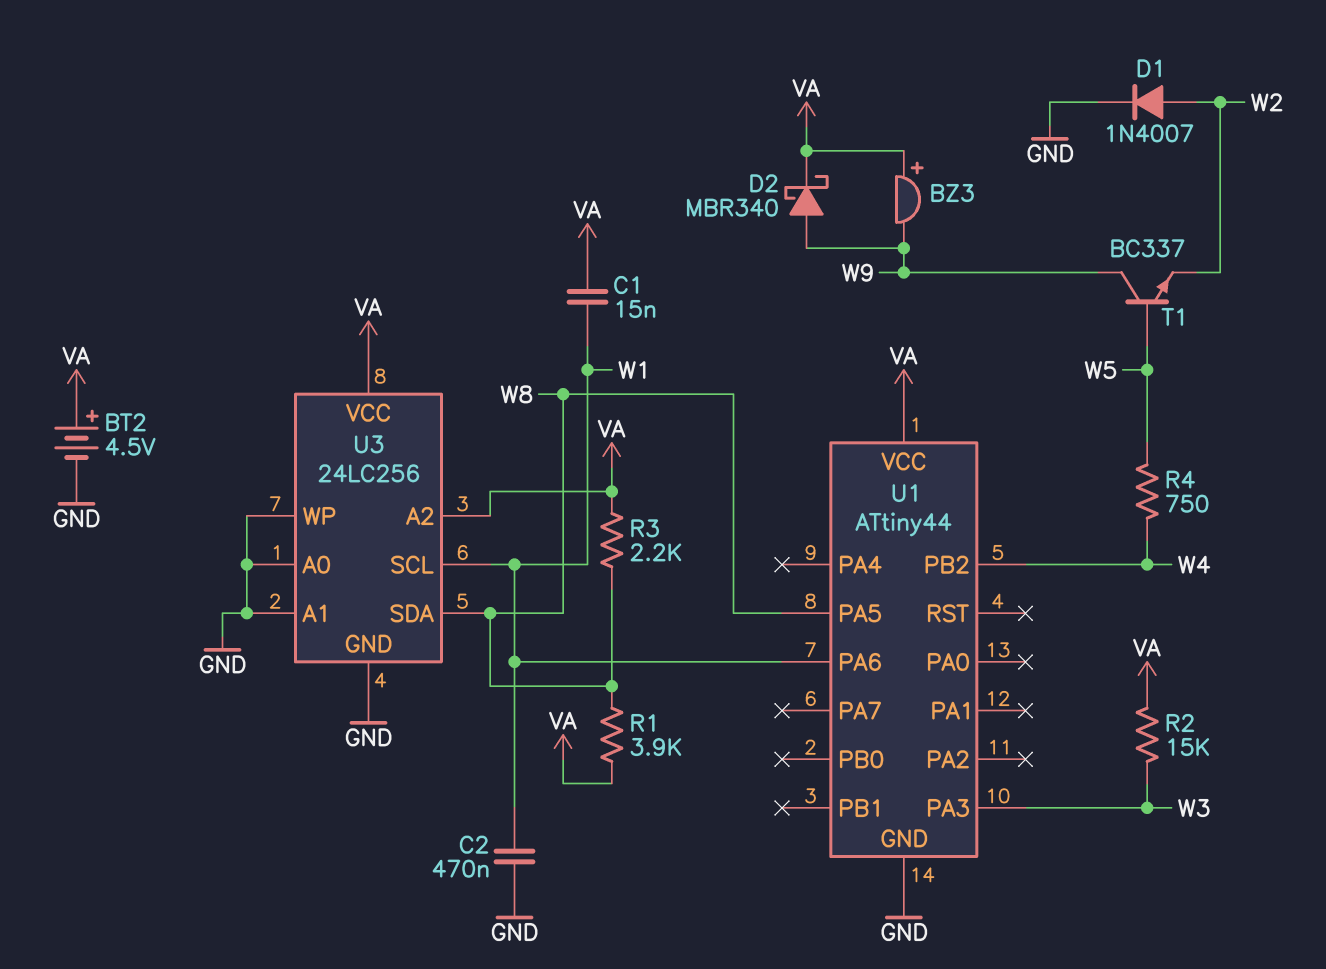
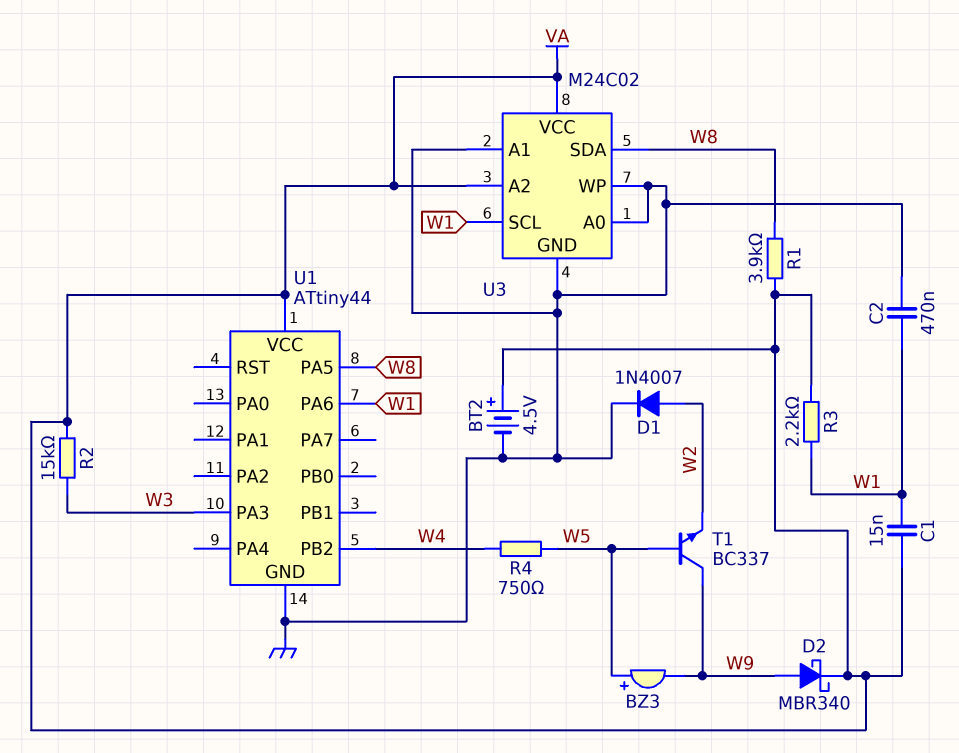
BZ3: buzzer (plus VA, minus W9) -> buzzer (plus W5, minus W9)
R3: 2.2k (VA, W8) -> 2.2k (VA, W1)
U3: 24LC256 -> M24C02

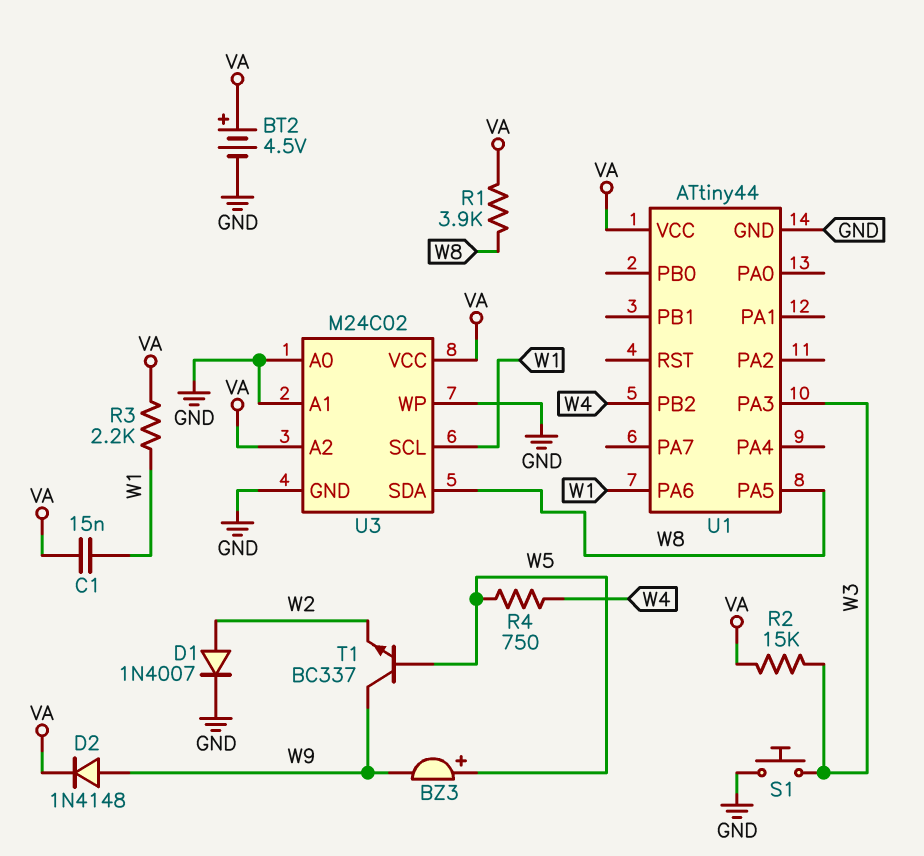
C2: 470nF (GND, W1) -> none
D2: schottky MBR340 (A W9, K VA) -> diode 1N4148 (A W9, K VA)
S1: none -> button (GND, W3)

